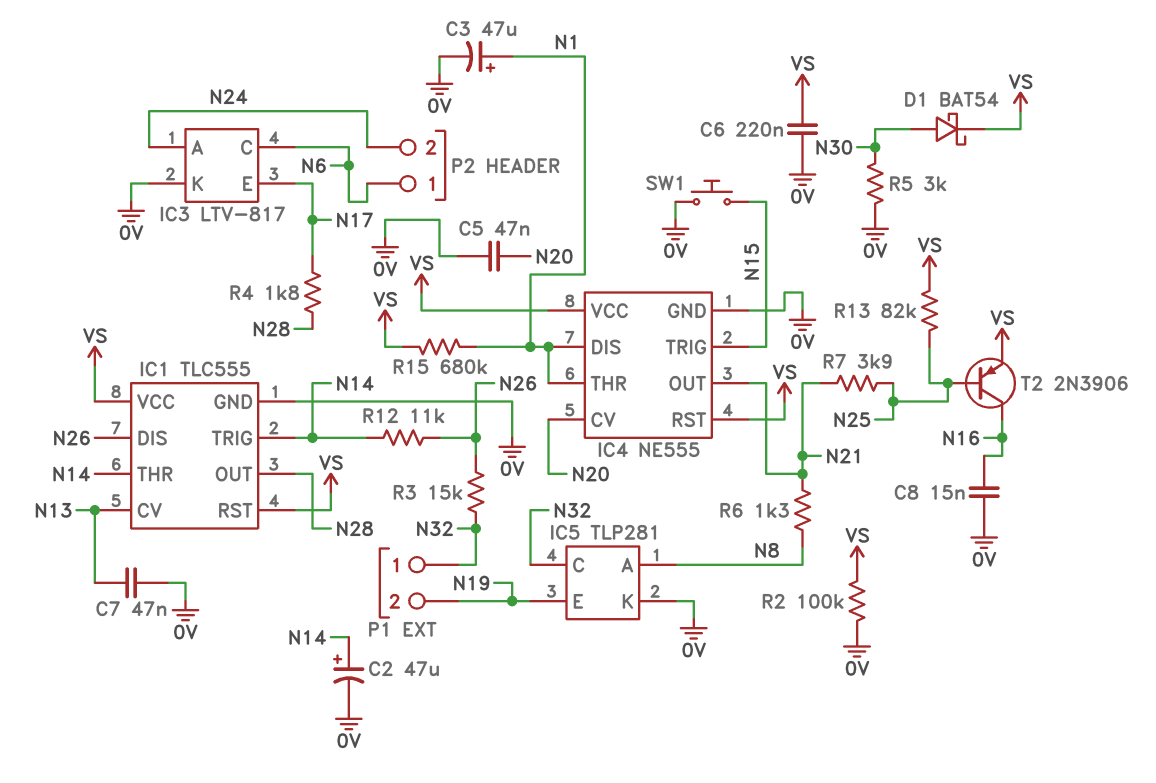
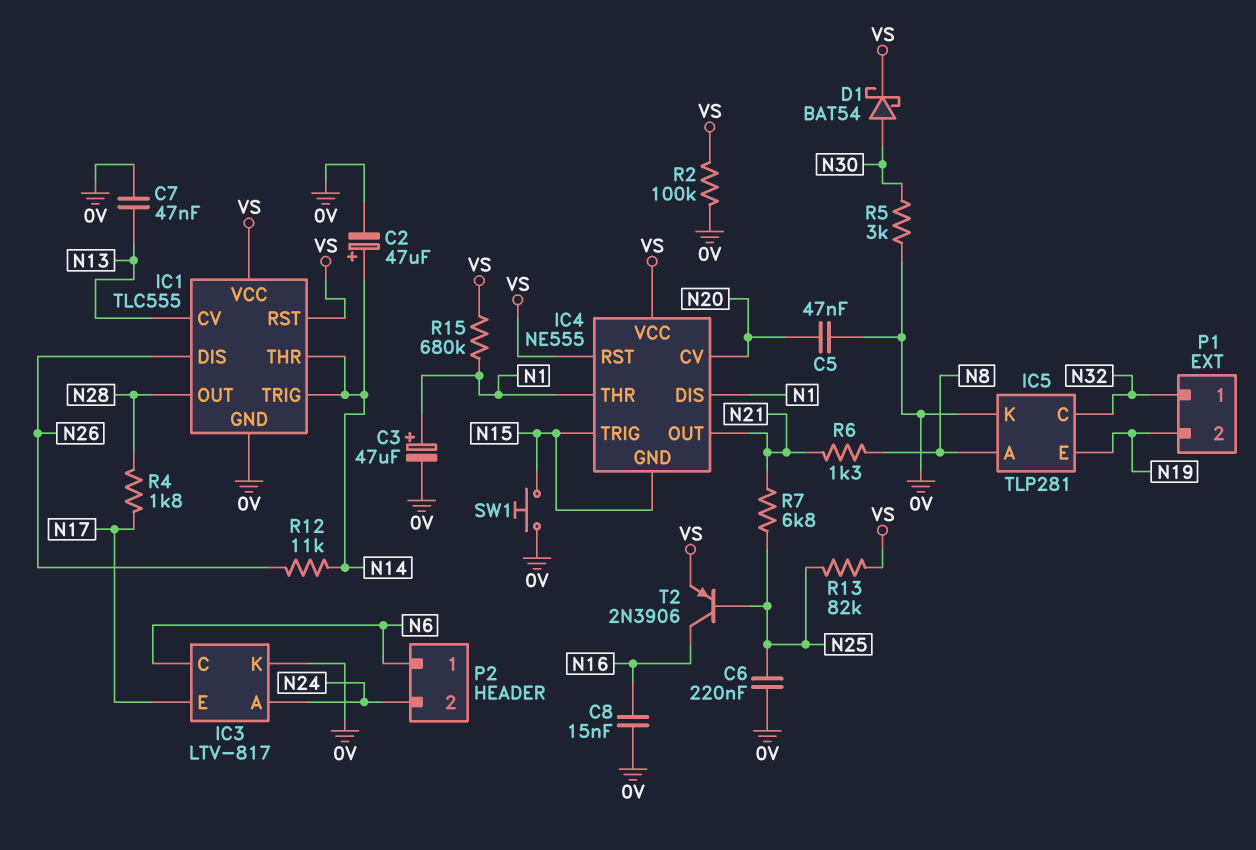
C6: 220nF (0V, VS) -> 220nF (0V, N25)
IC4 pin GND: 0V -> N15
R3: 15k (N26, N32) -> none
R7: 3.9k (N21, N25) -> 6.8k (N21, N25)

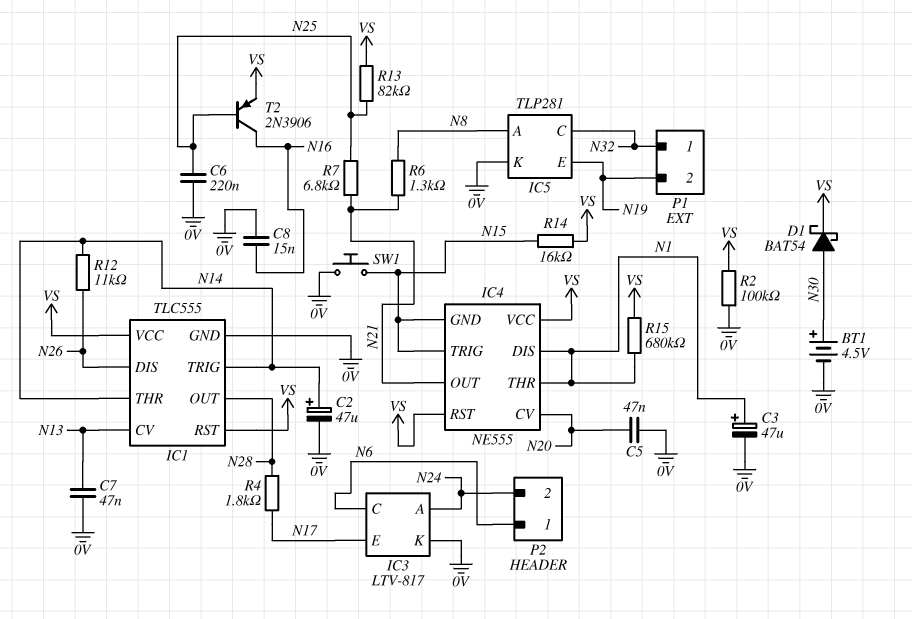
BT1: none -> 4.5V (plus N30, minus 0V)
R5: 3k (0V, N30) -> none
R14: none -> 16k (N15, VS)

